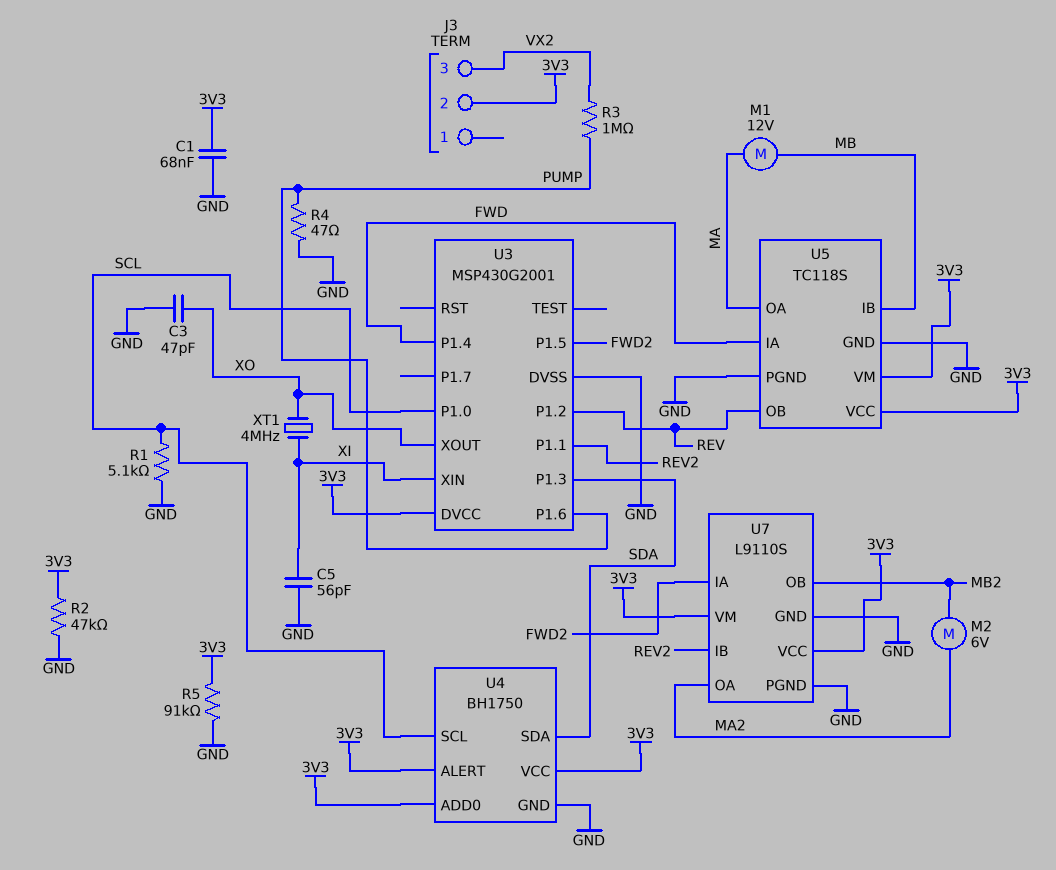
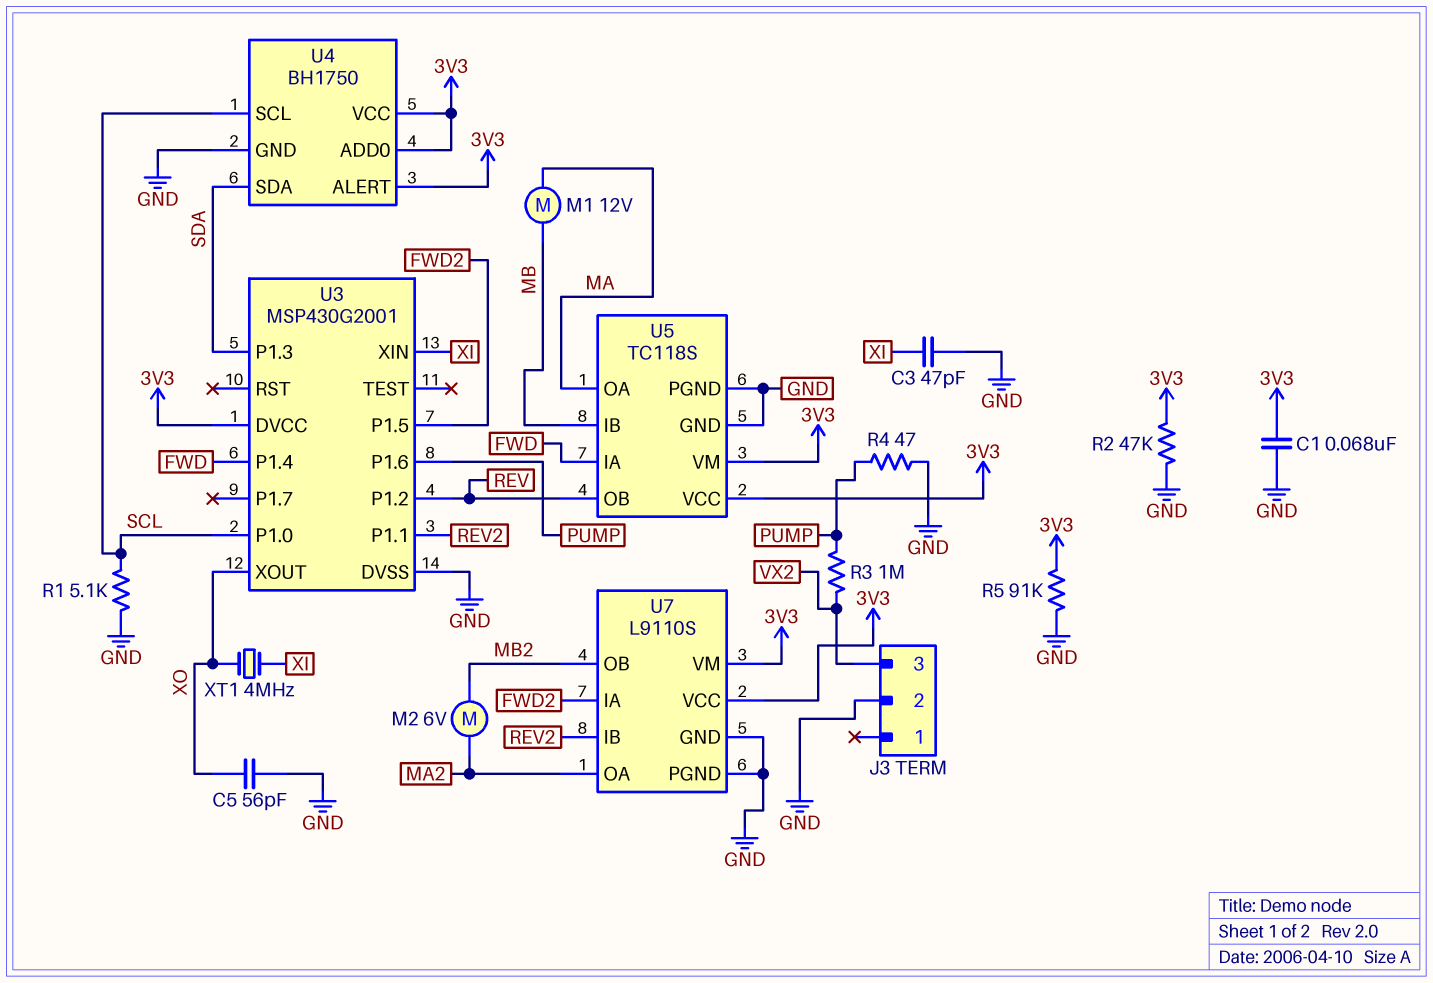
C3: 47pF (GND, XO) -> 47pF (GND, XI)
C5: 56pF (GND, XI) -> 56pF (GND, XO)
J3 pin 2: 3V3 -> GND

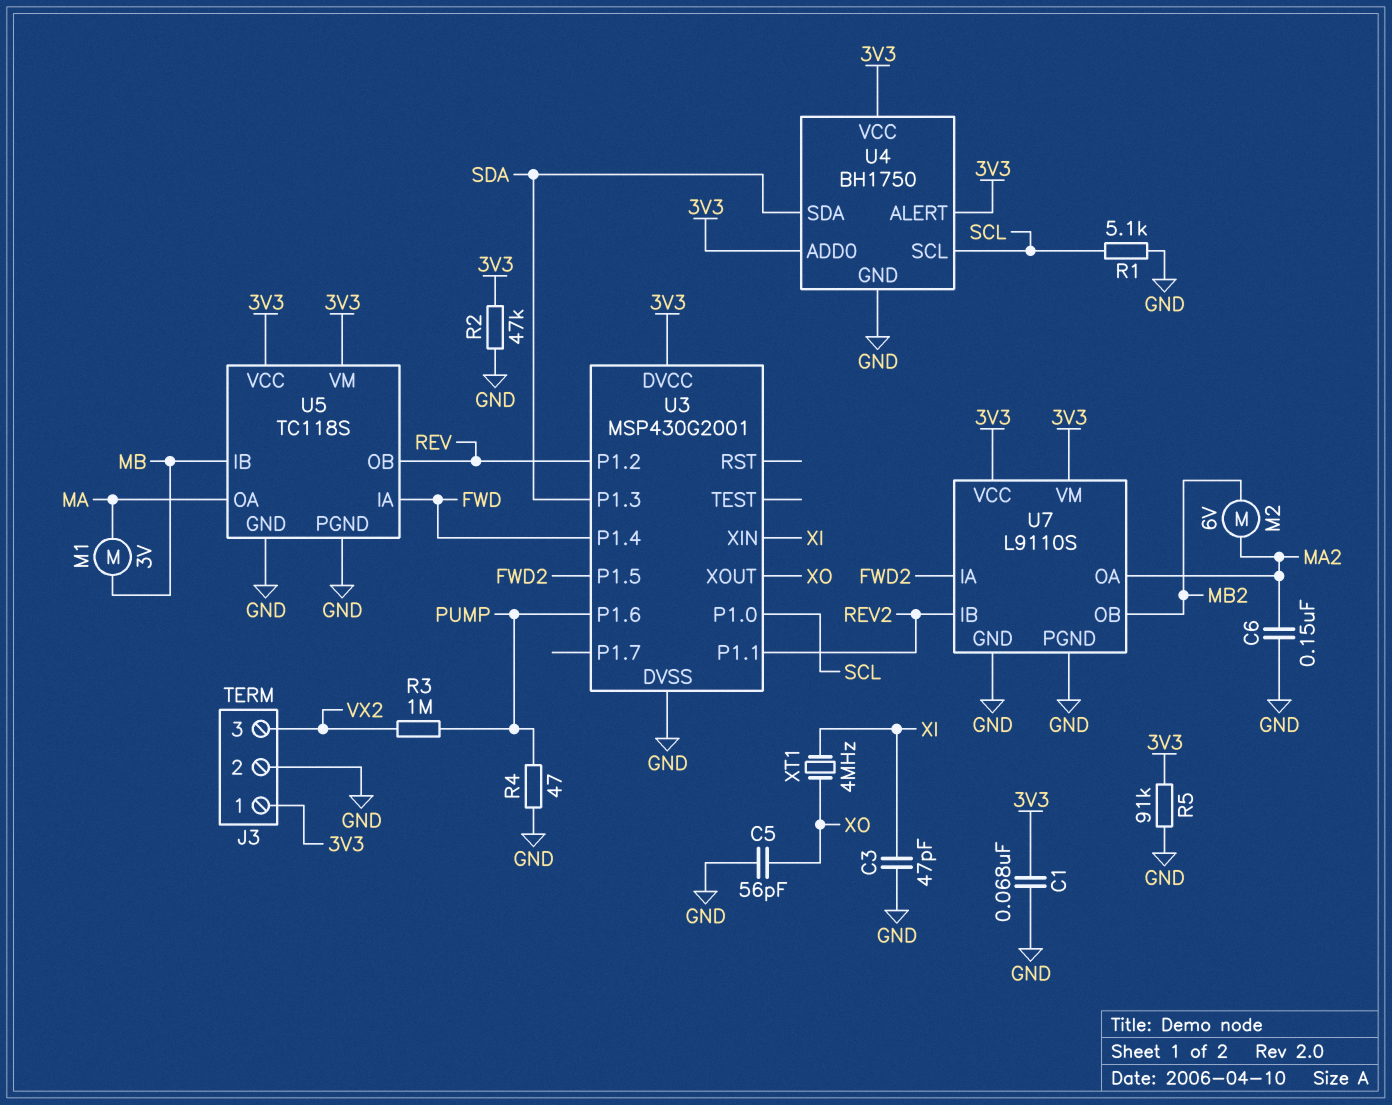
C6: none -> 150nF (GND, MA2)
J3 pin 1: none -> 3V3
M1: motor 12V (MA, MB) -> motor 3V (MA, MB)

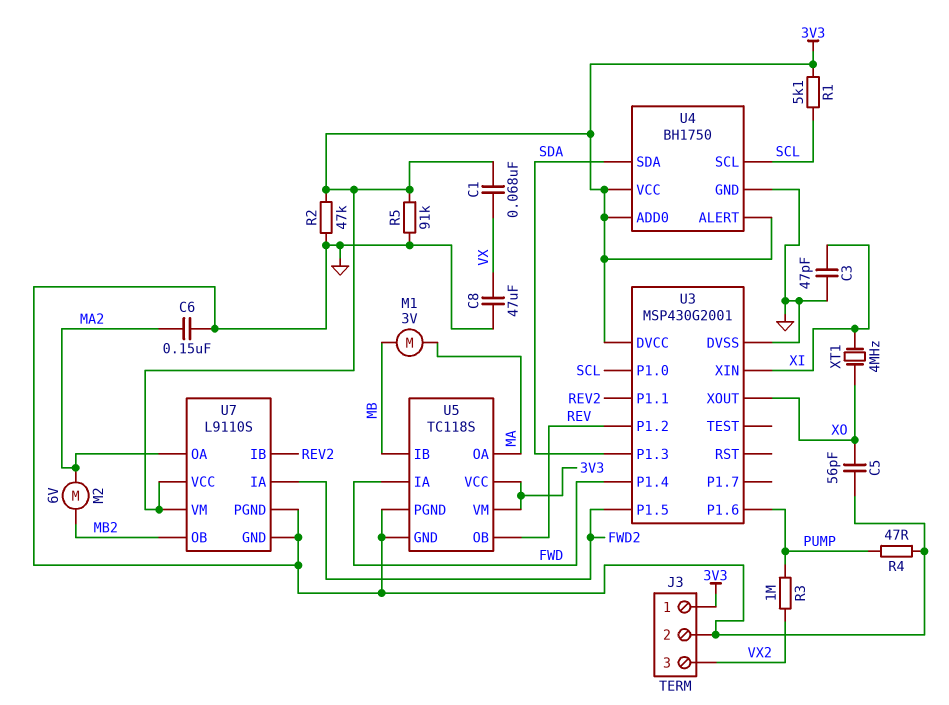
C1: 68nF (3V3, GND) -> 68nF (3V3, VX)
C8: none -> 47uF (GND, VX)
R1: 5.1k (GND, SCL) -> 5.1k (3V3, SCL)

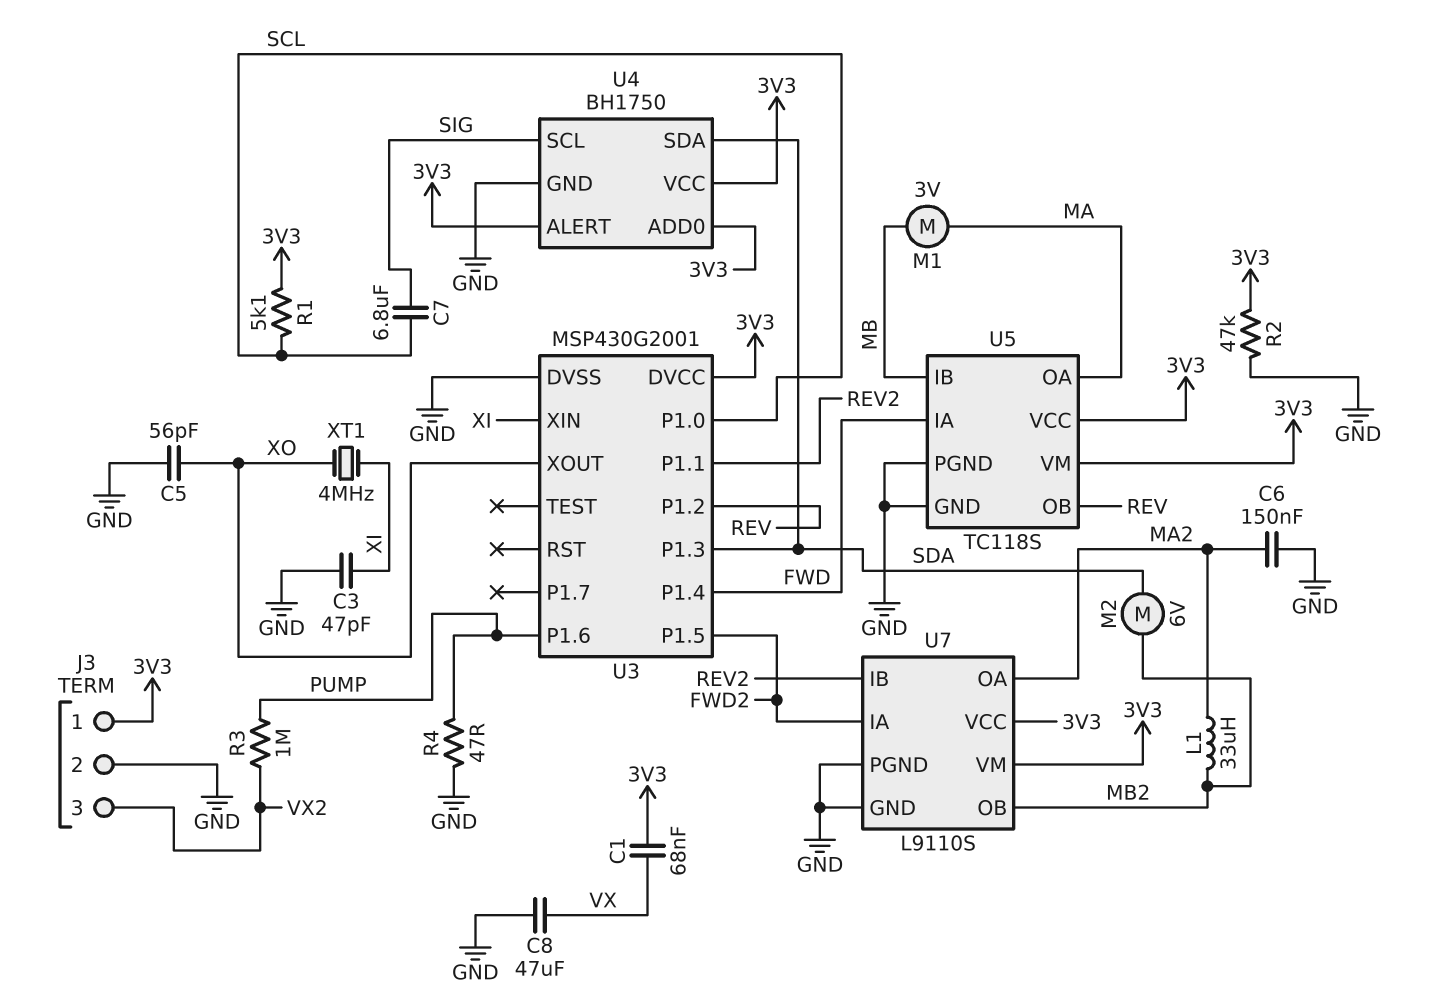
C7: none -> 6.8uF (SCL, SIG)
L1: none -> 33uH (MA2, MB2)
M2: motor 6V (MA2, MB2) -> motor 6V (MB2, SDA)
R5: 91k (3V3, GND) -> none
U4 pin SCL: SCL -> SIG

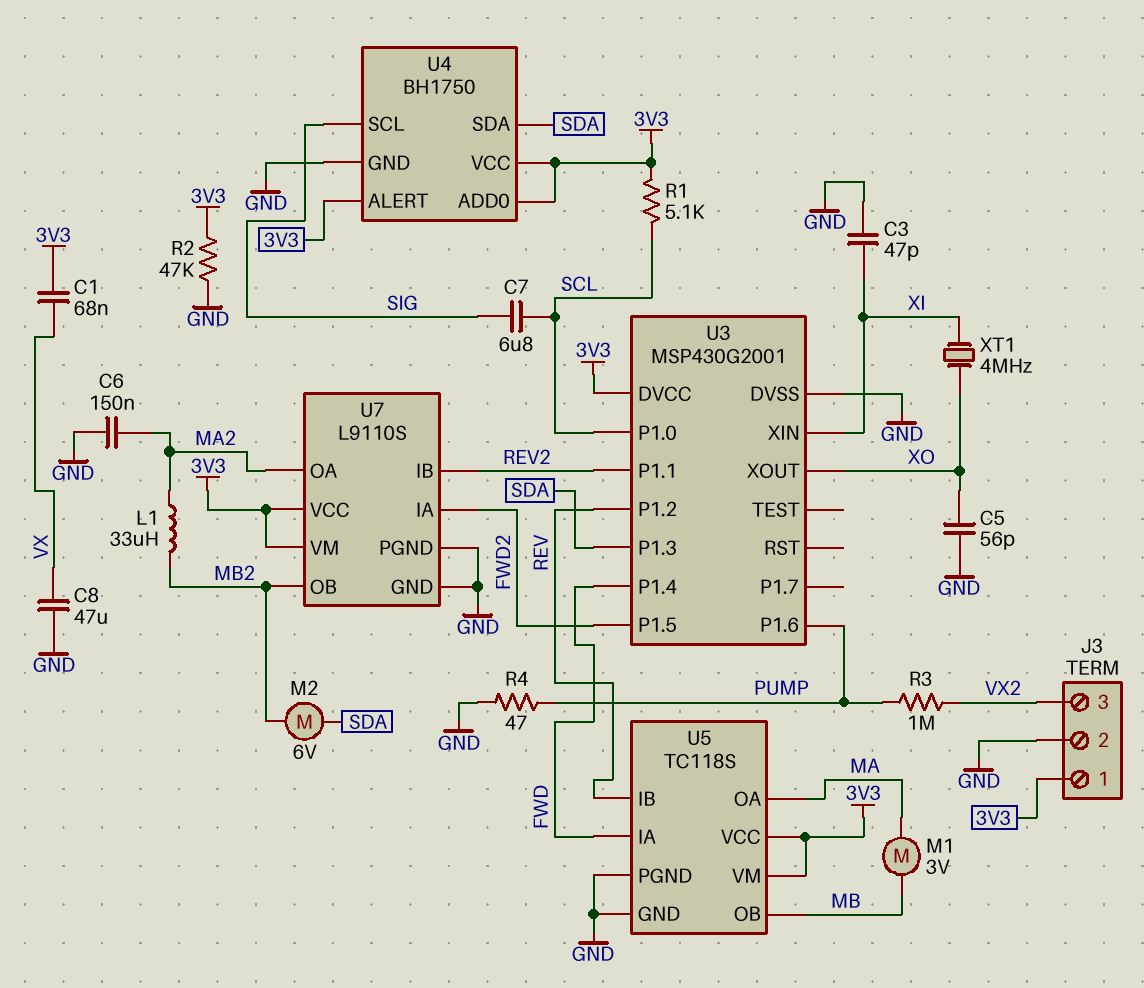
U5 pin IB: MB -> REV
U5 pin OB: REV -> MB

